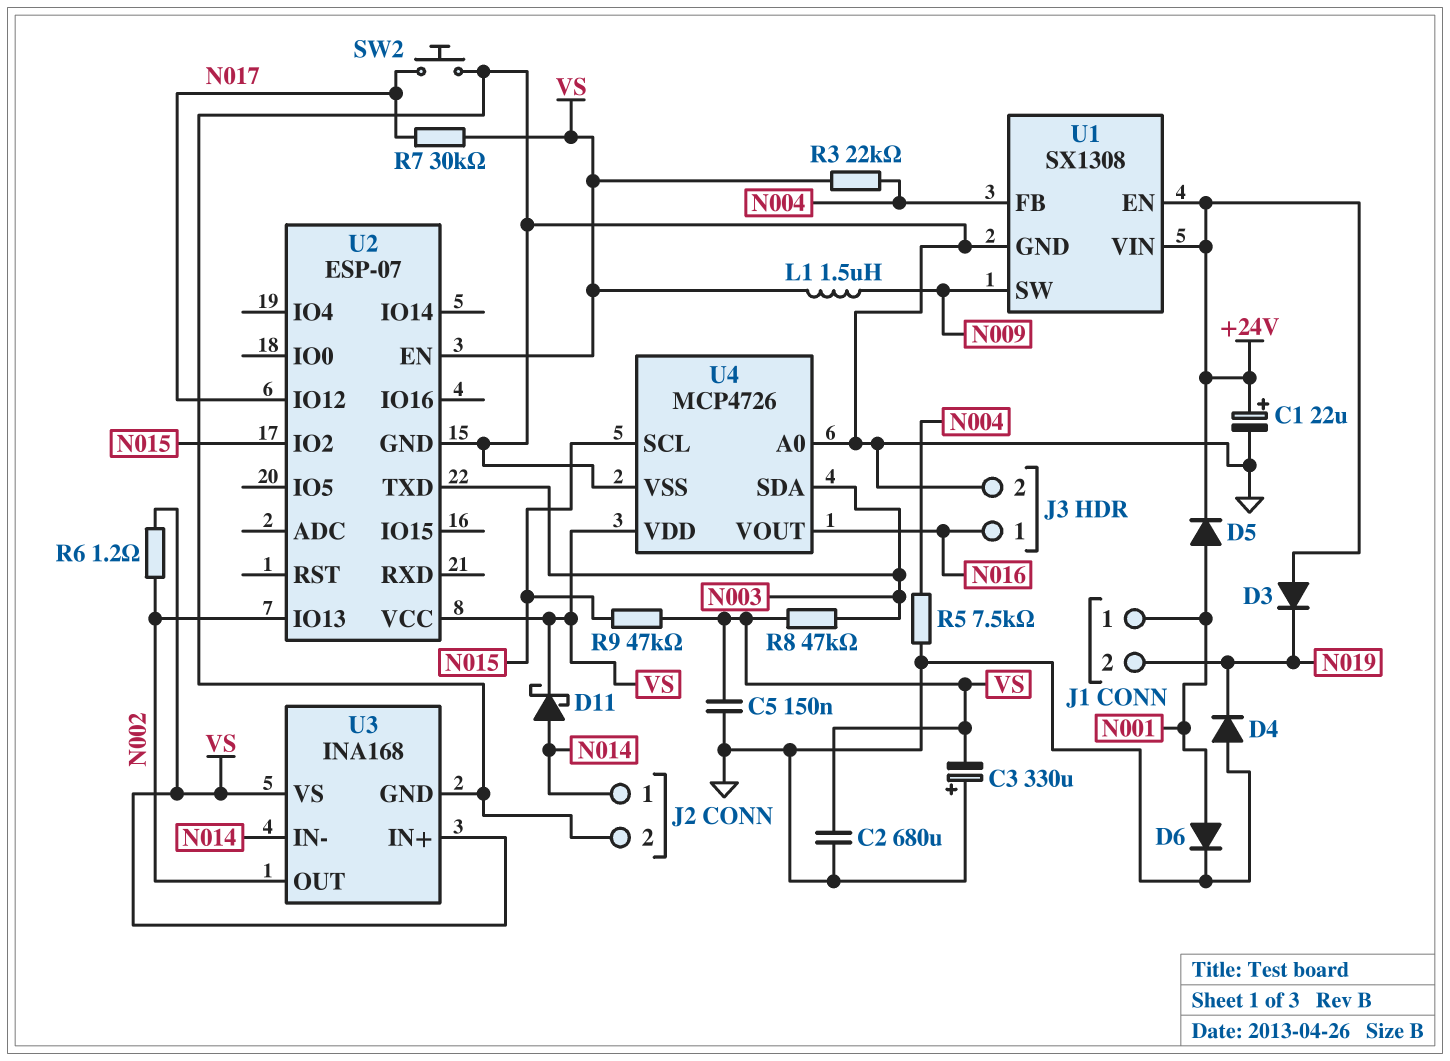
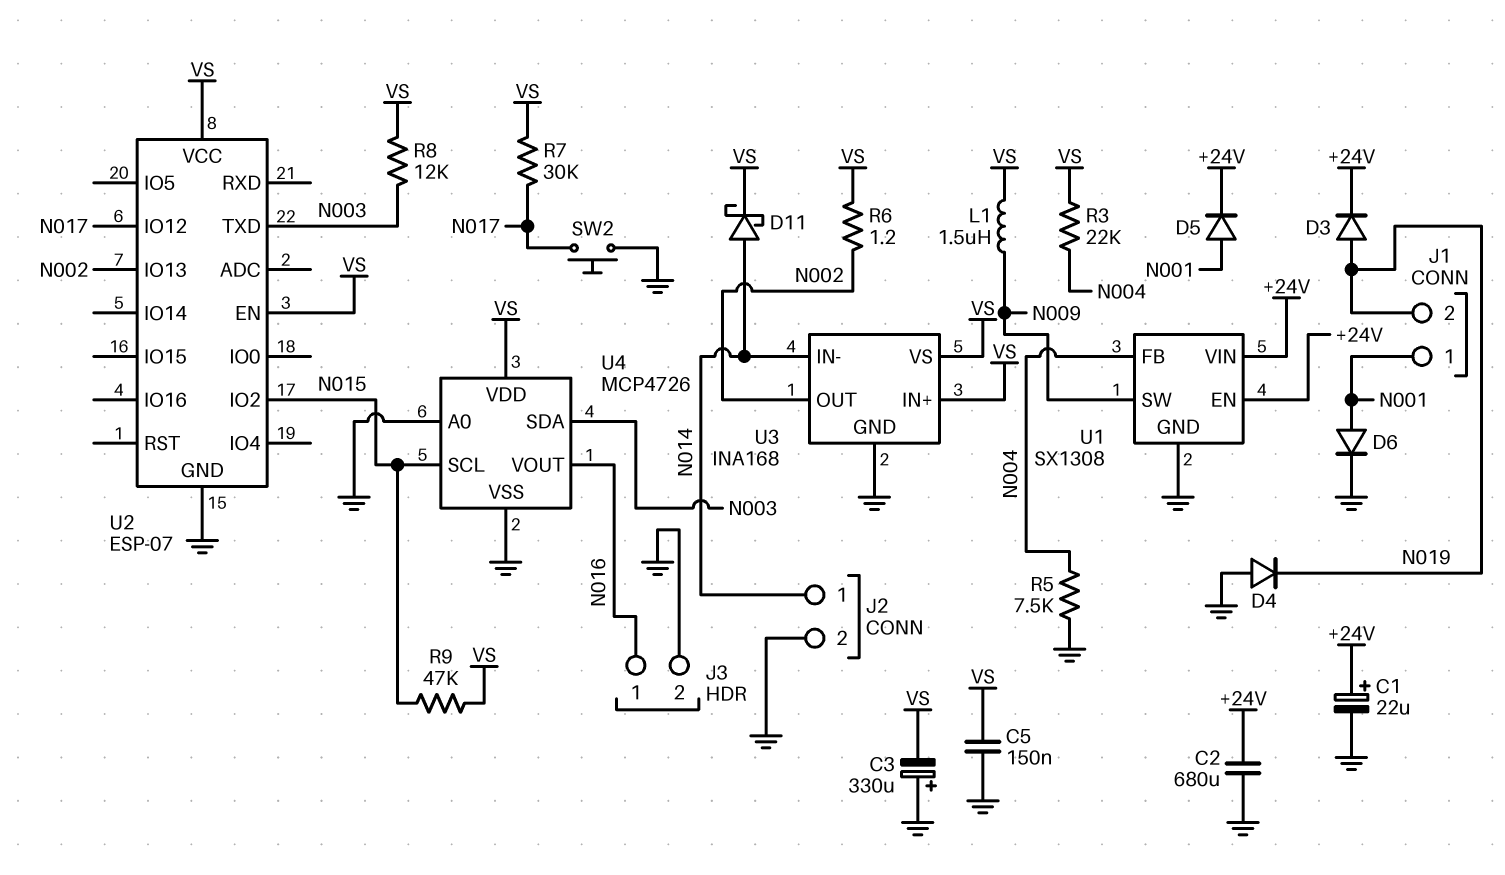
C2: 680uF (GND, VS) -> 680uF (+24V, GND)
D3: diode (A +24V, K N019) -> diode (A N019, K +24V)
R8: 47k (N003, VS) -> 12k (N003, VS)

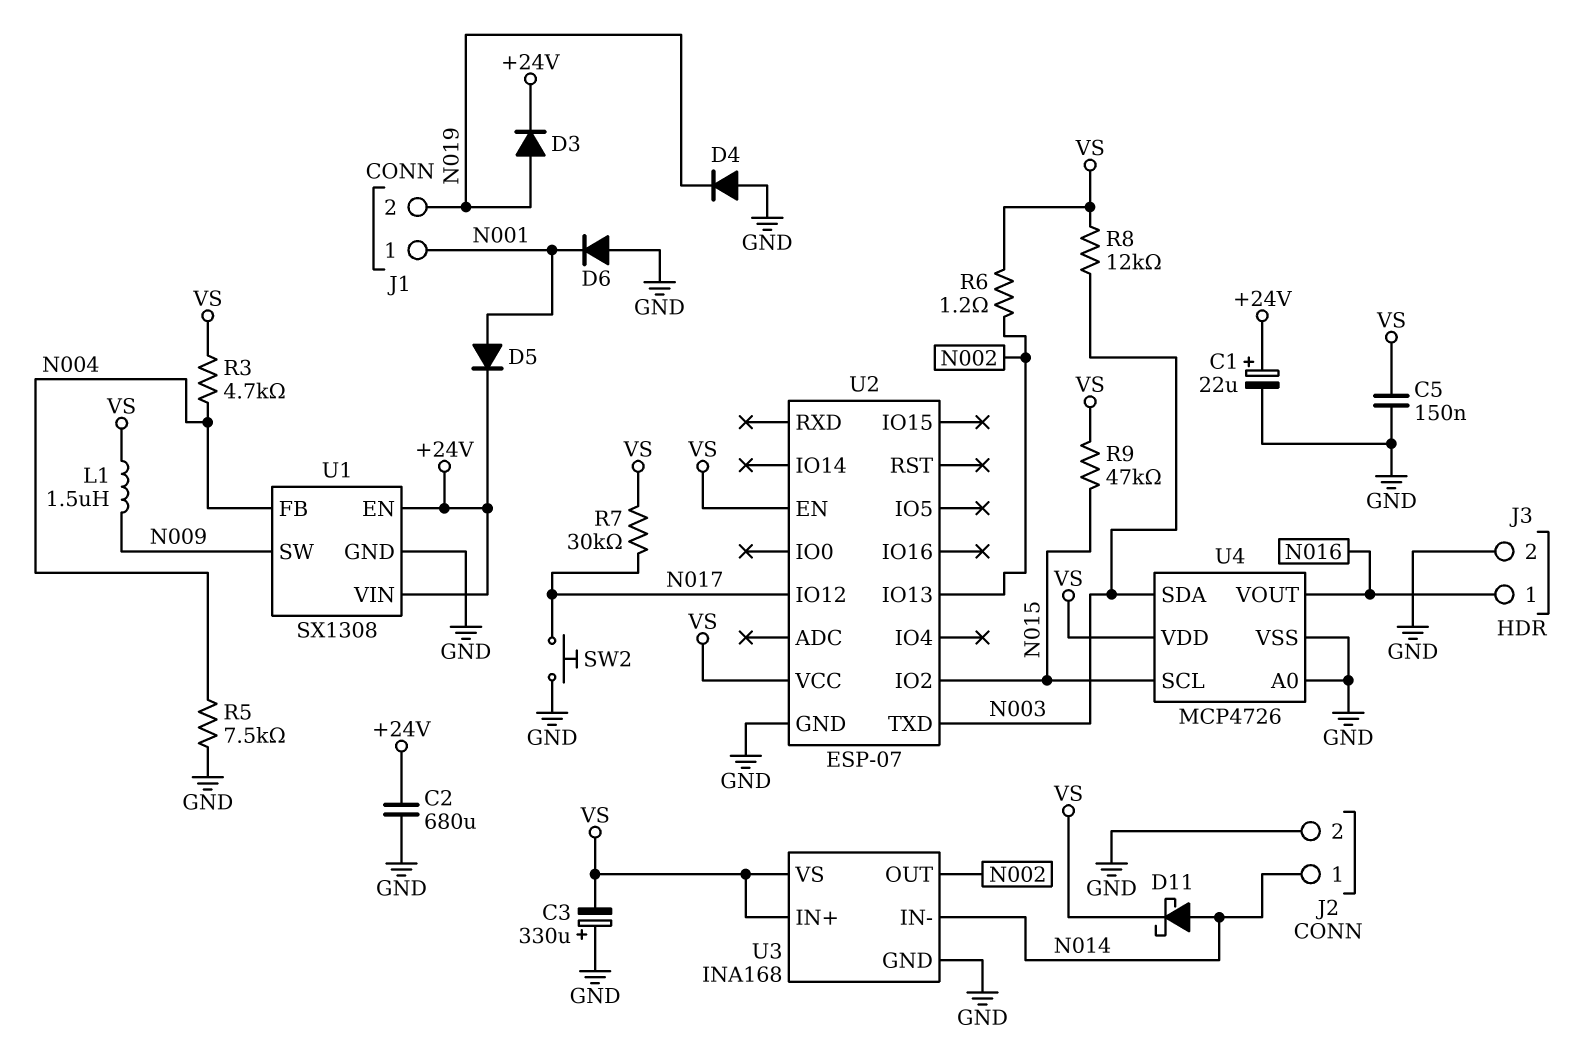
D6: diode (A N001, K GND) -> diode (A GND, K N001)
R3: 22k (N004, VS) -> 4.7k (N004, VS)

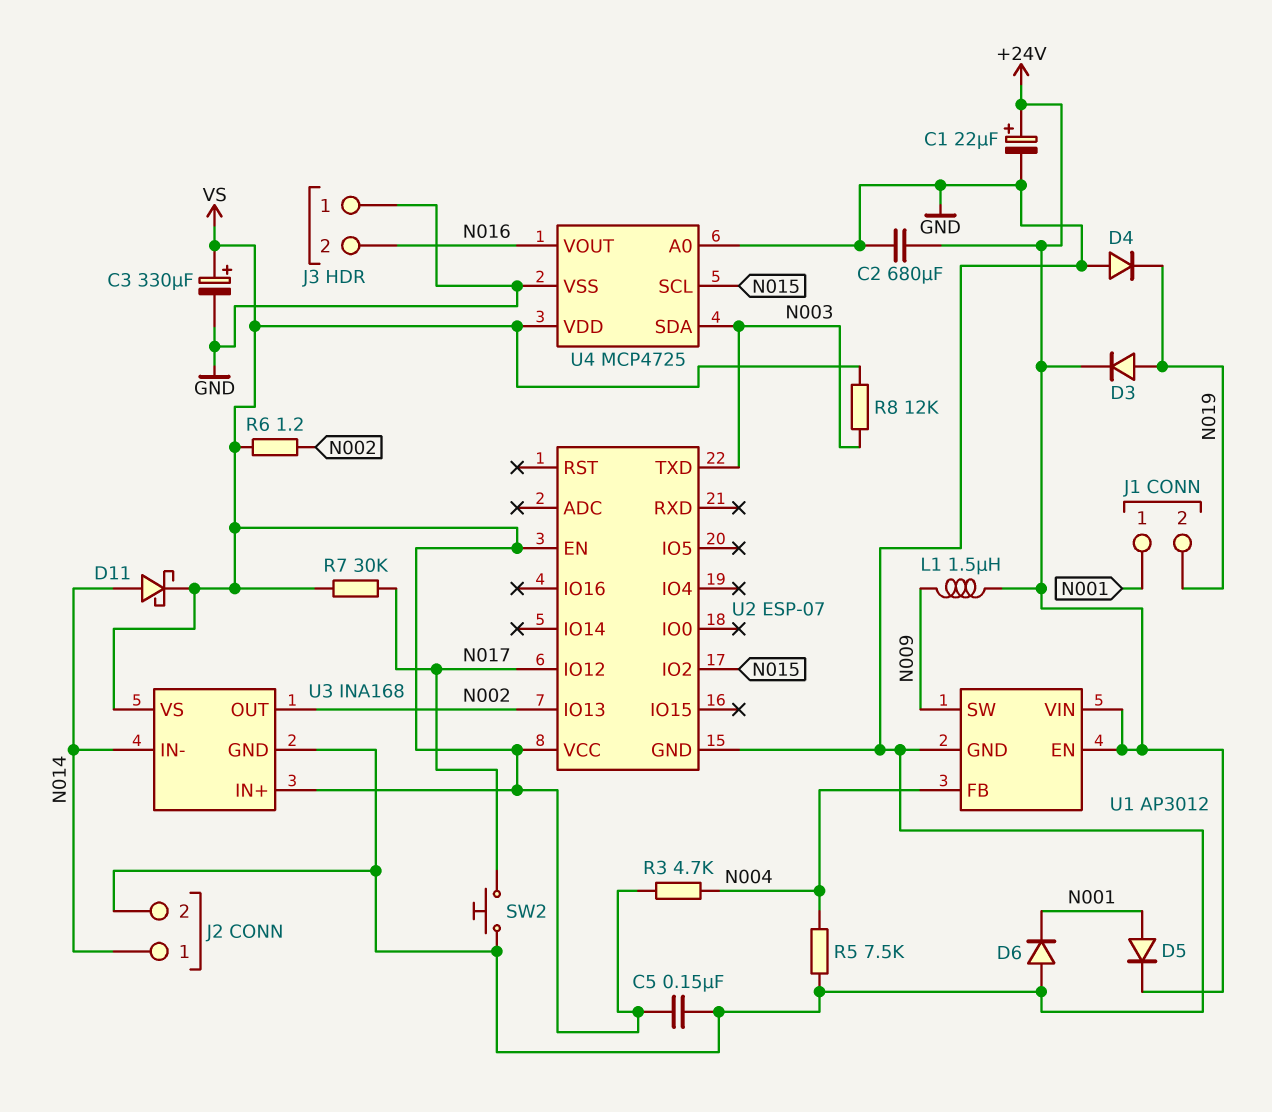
C3: 330uF (plus GND, minus VS) -> 330uF (plus VS, minus GND)
J3 pin 1: N016 -> GND
J3 pin 2: GND -> N016
L1: 1.5uH (N009, VS) -> 1.5uH (+24V, N009)
R9: 47k (N015, VS) -> none
U1: SX1308 -> AP3012
U4: MCP4726 -> MCP4725

